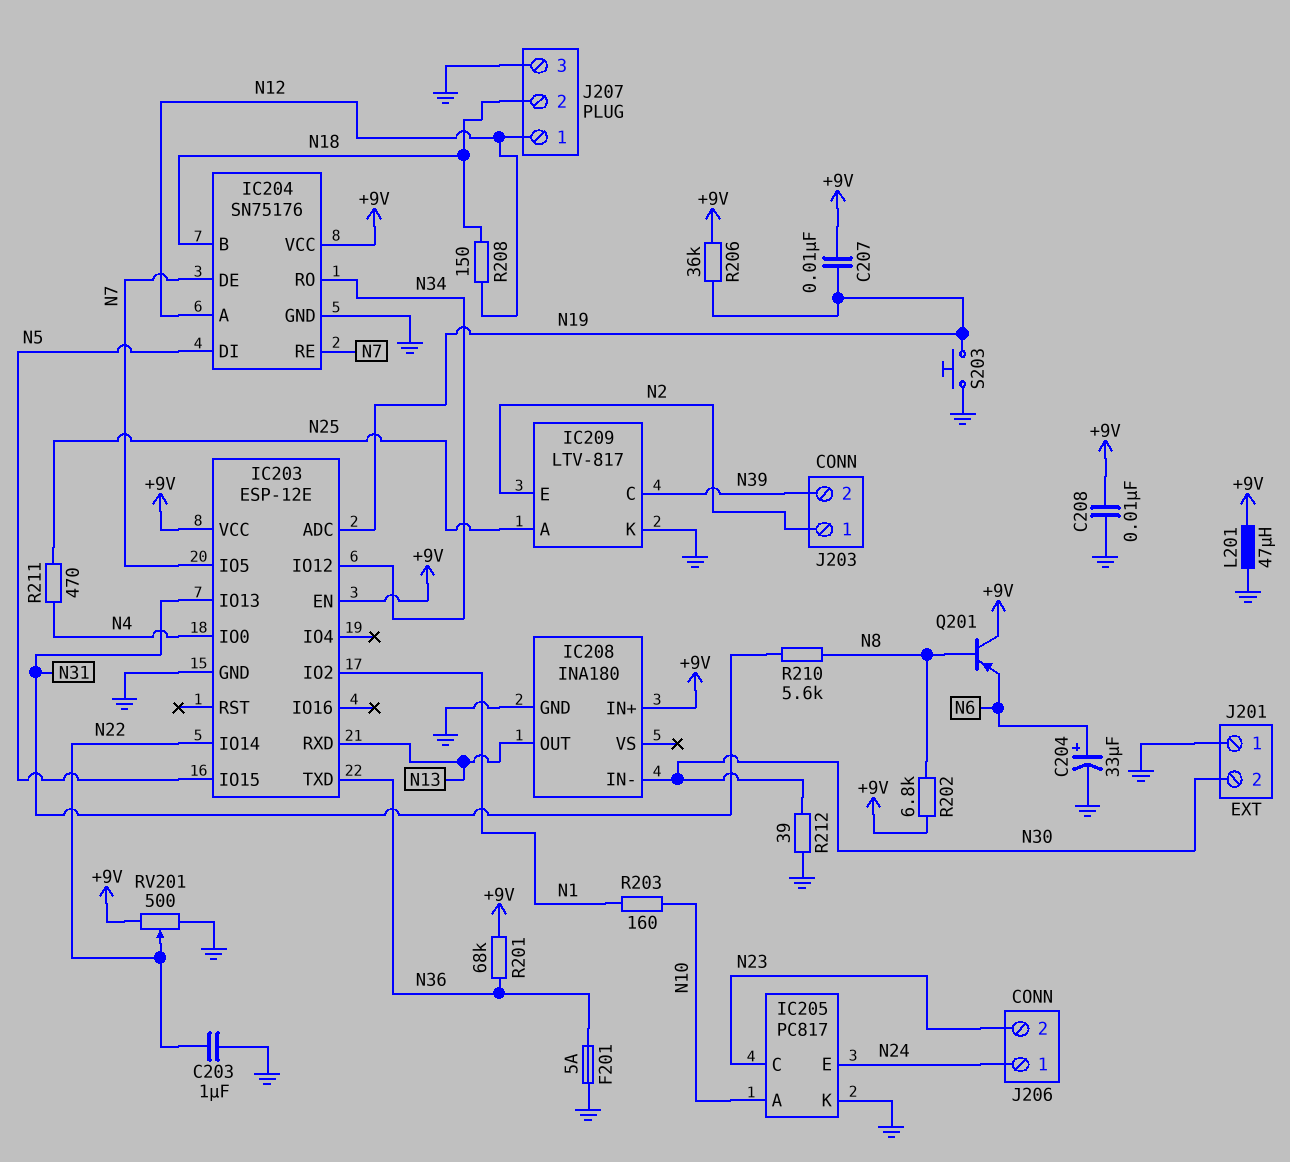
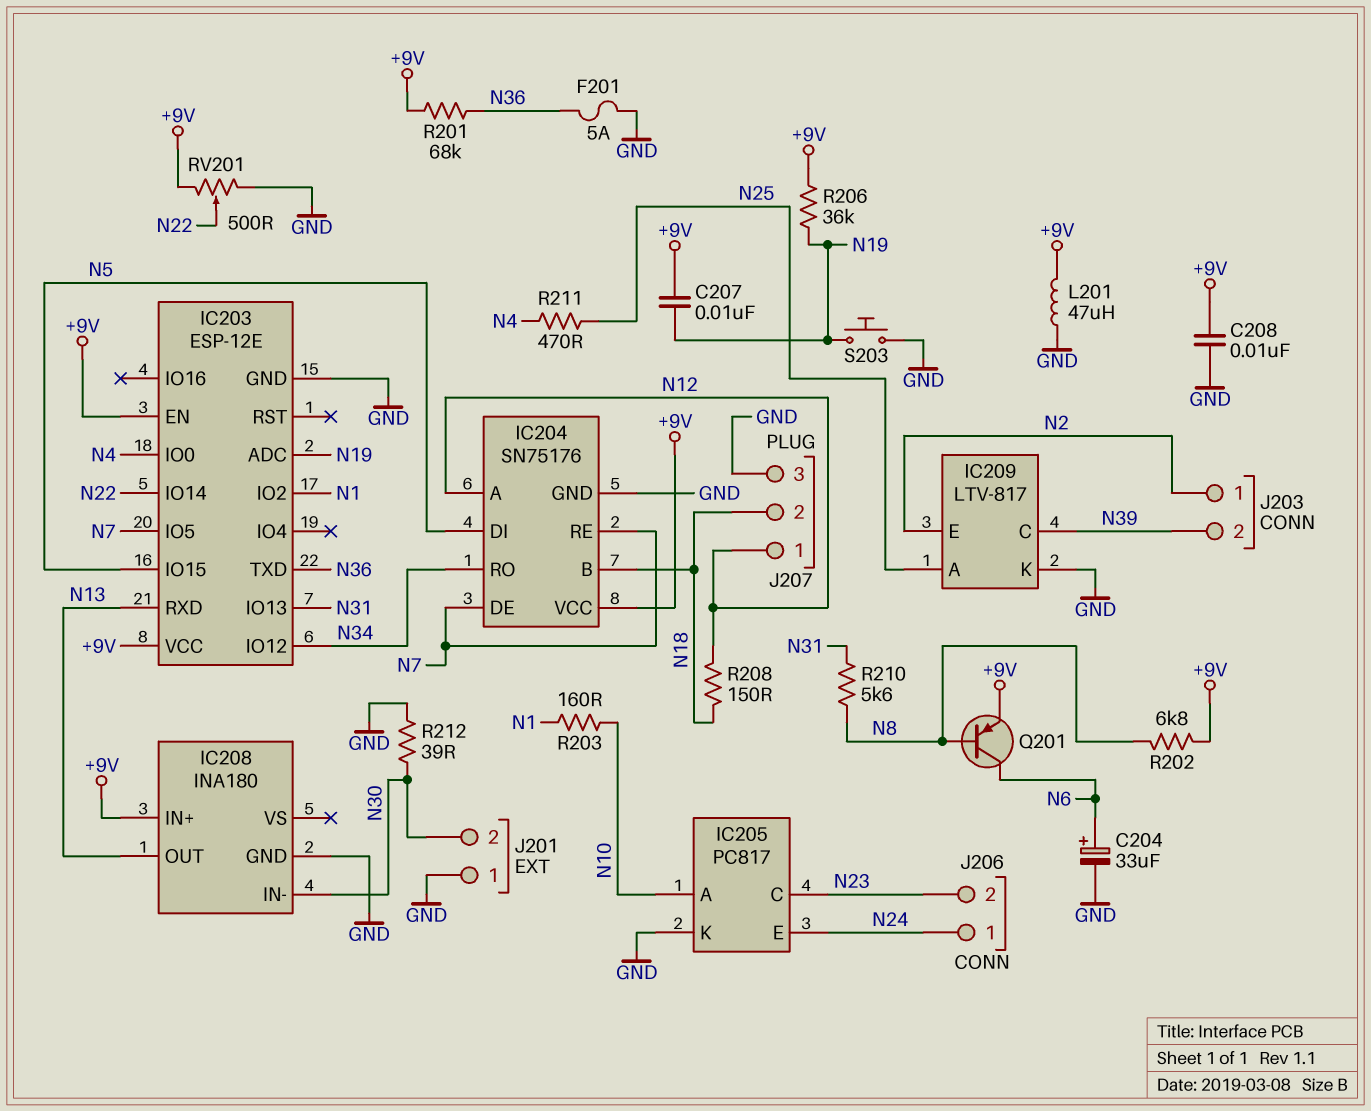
C203: 1uF (GND, N22) -> none
Q201: PNP (B N8, C +9V, E N6) -> PNP (B N8, C N6, E +9V)

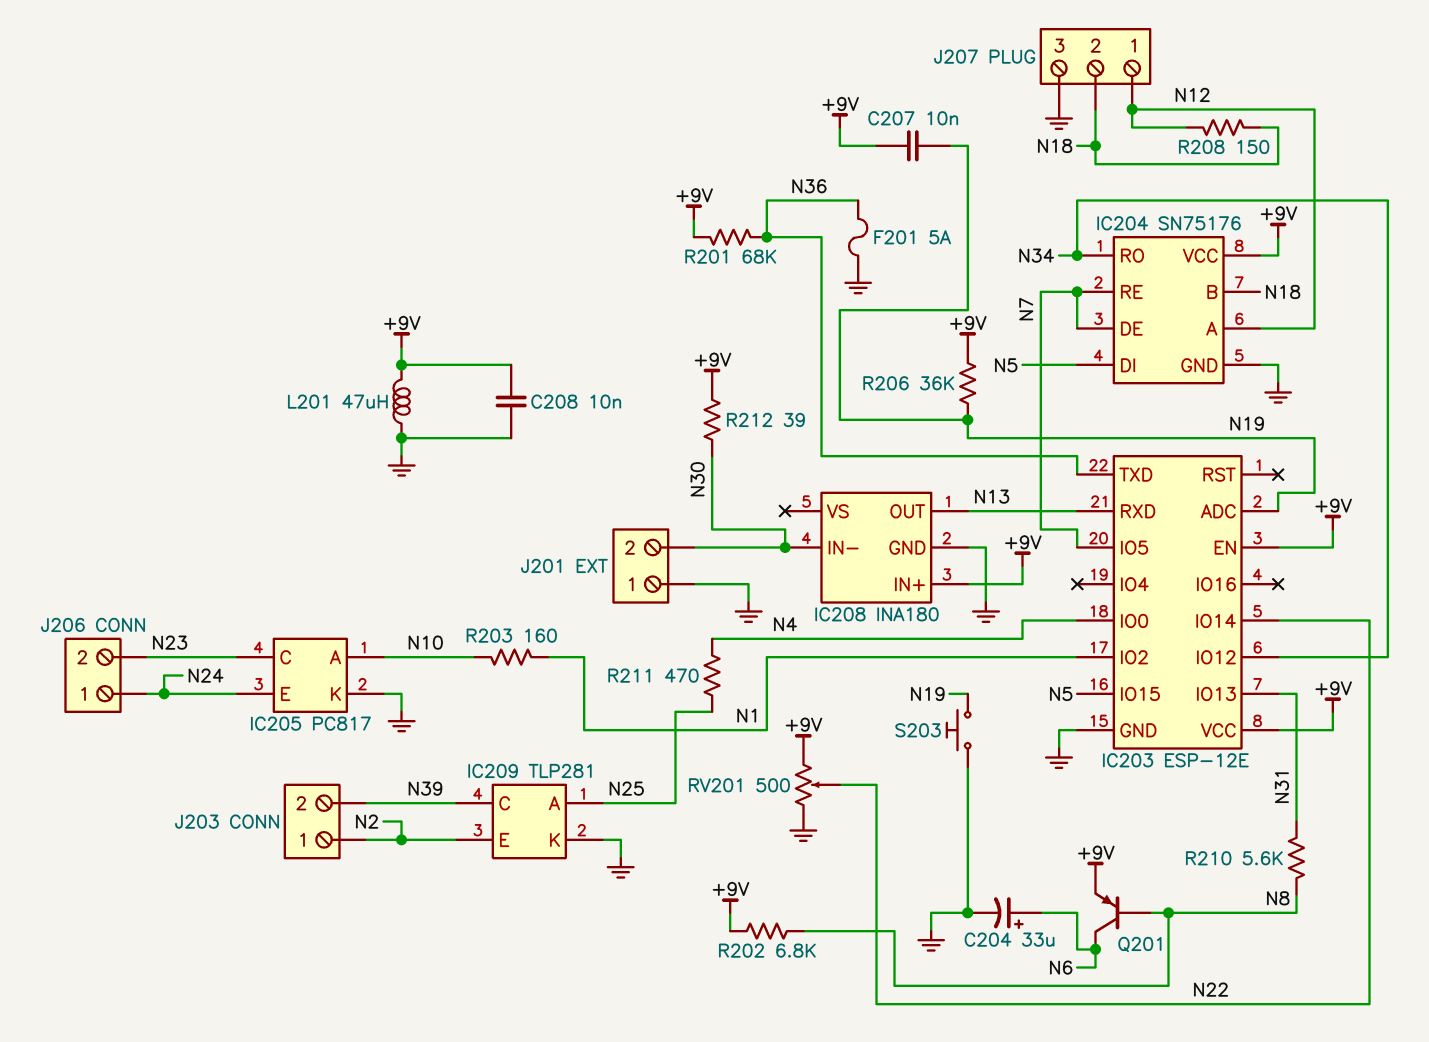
IC209: LTV-817 -> TLP281
R212: 39 (GND, N30) -> 39 (+9V, N30)

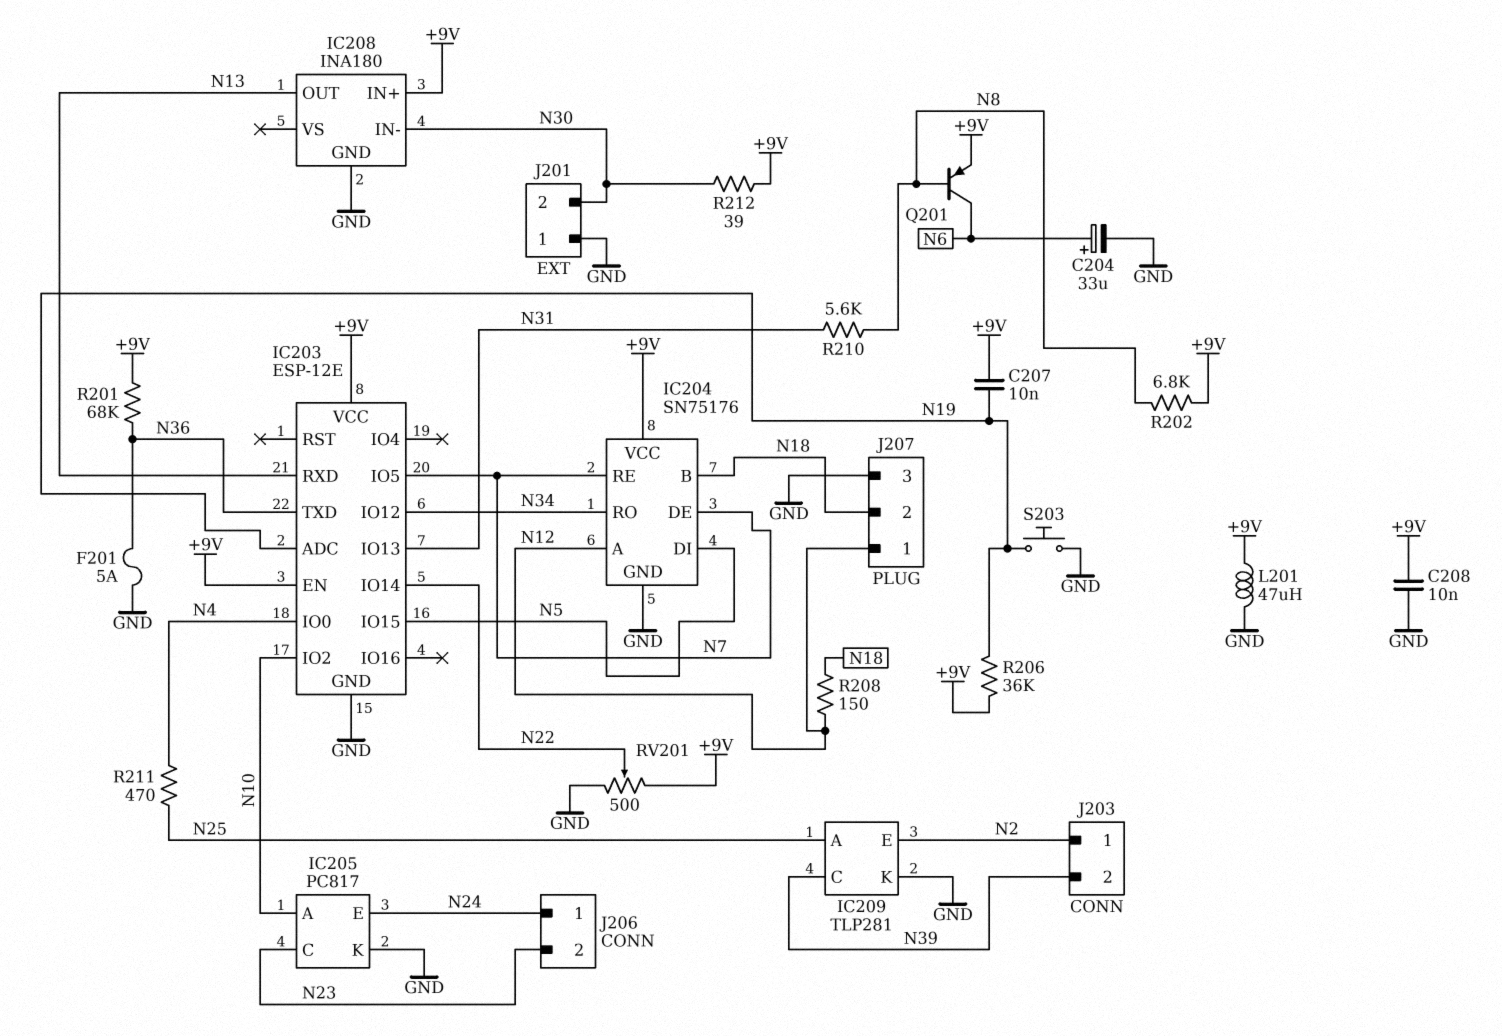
IC203 pin IO2: N1 -> N10
R203: 160 (N1, N10) -> none

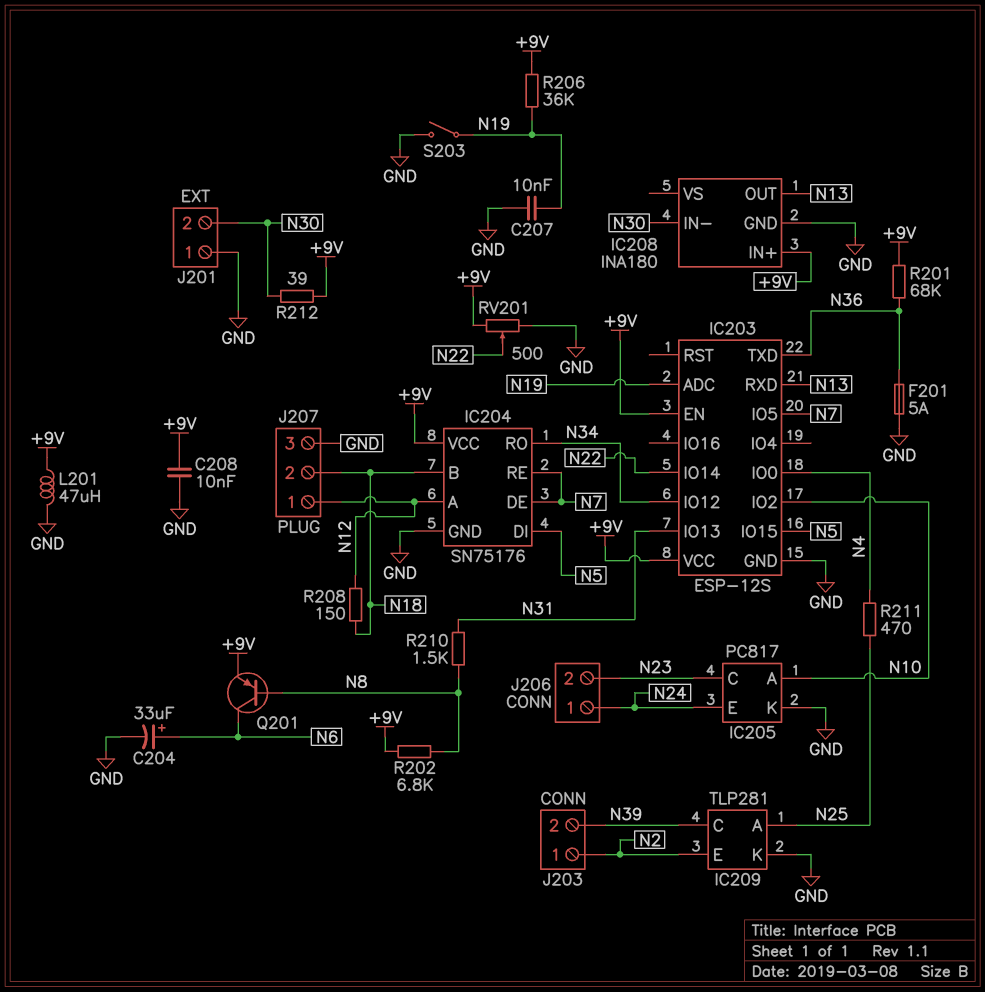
C207: 10nF (+9V, N19) -> 10nF (GND, N19)
IC203: ESP-12E -> ESP-12S
R210: 5.6k (N8, N31) -> 1.5k (N8, N31)
S203: button (GND, N19) -> switch (GND, N19)

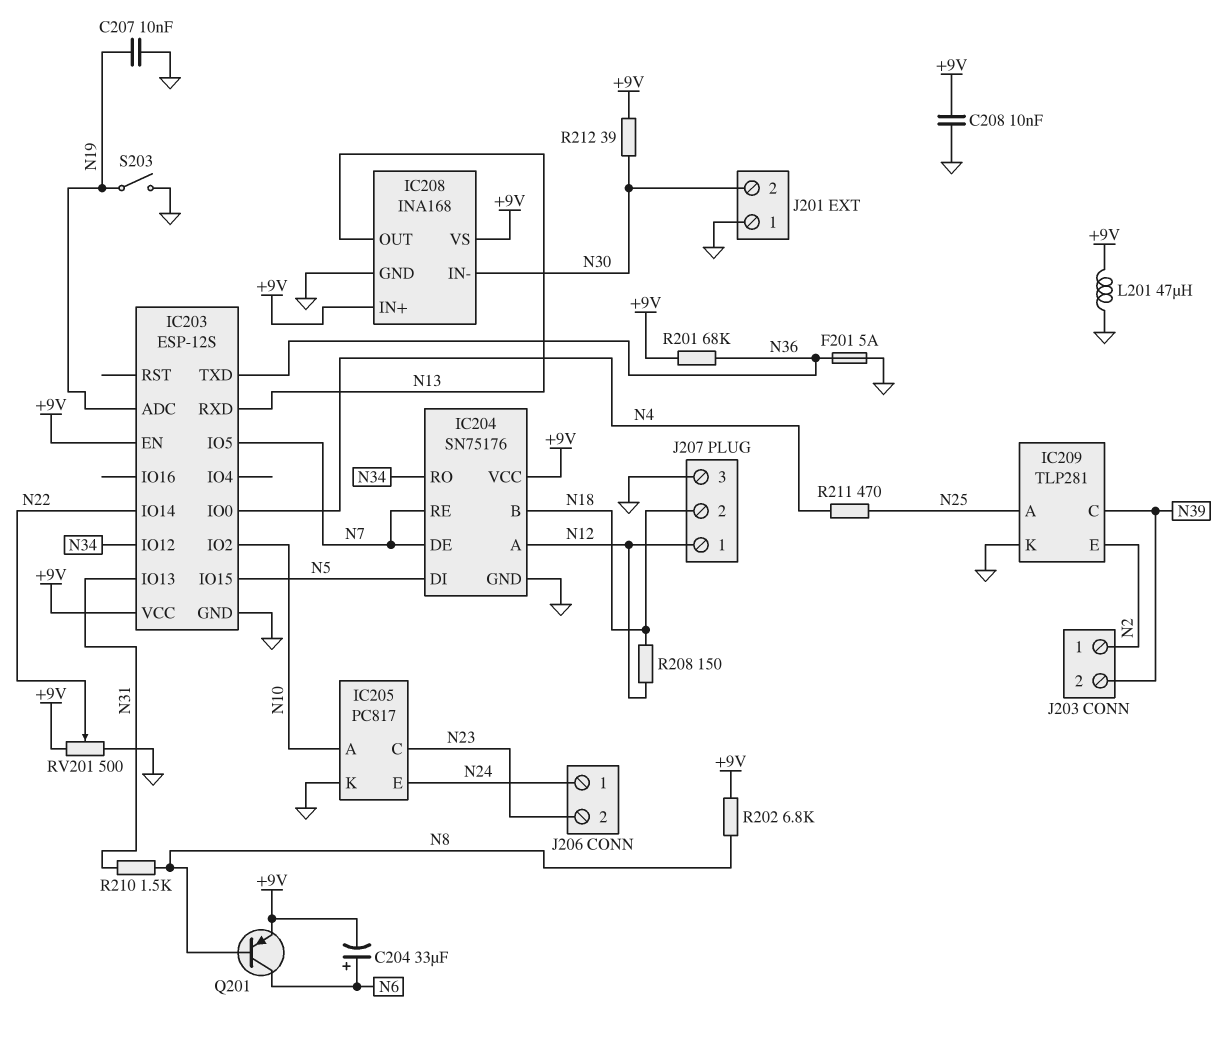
C204: 33uF (plus N6, minus GND) -> 33uF (plus N6, minus +9V)
IC208: INA180 -> INA168
IC208 pin VS: none -> +9V
R206: 36k (+9V, N19) -> none

